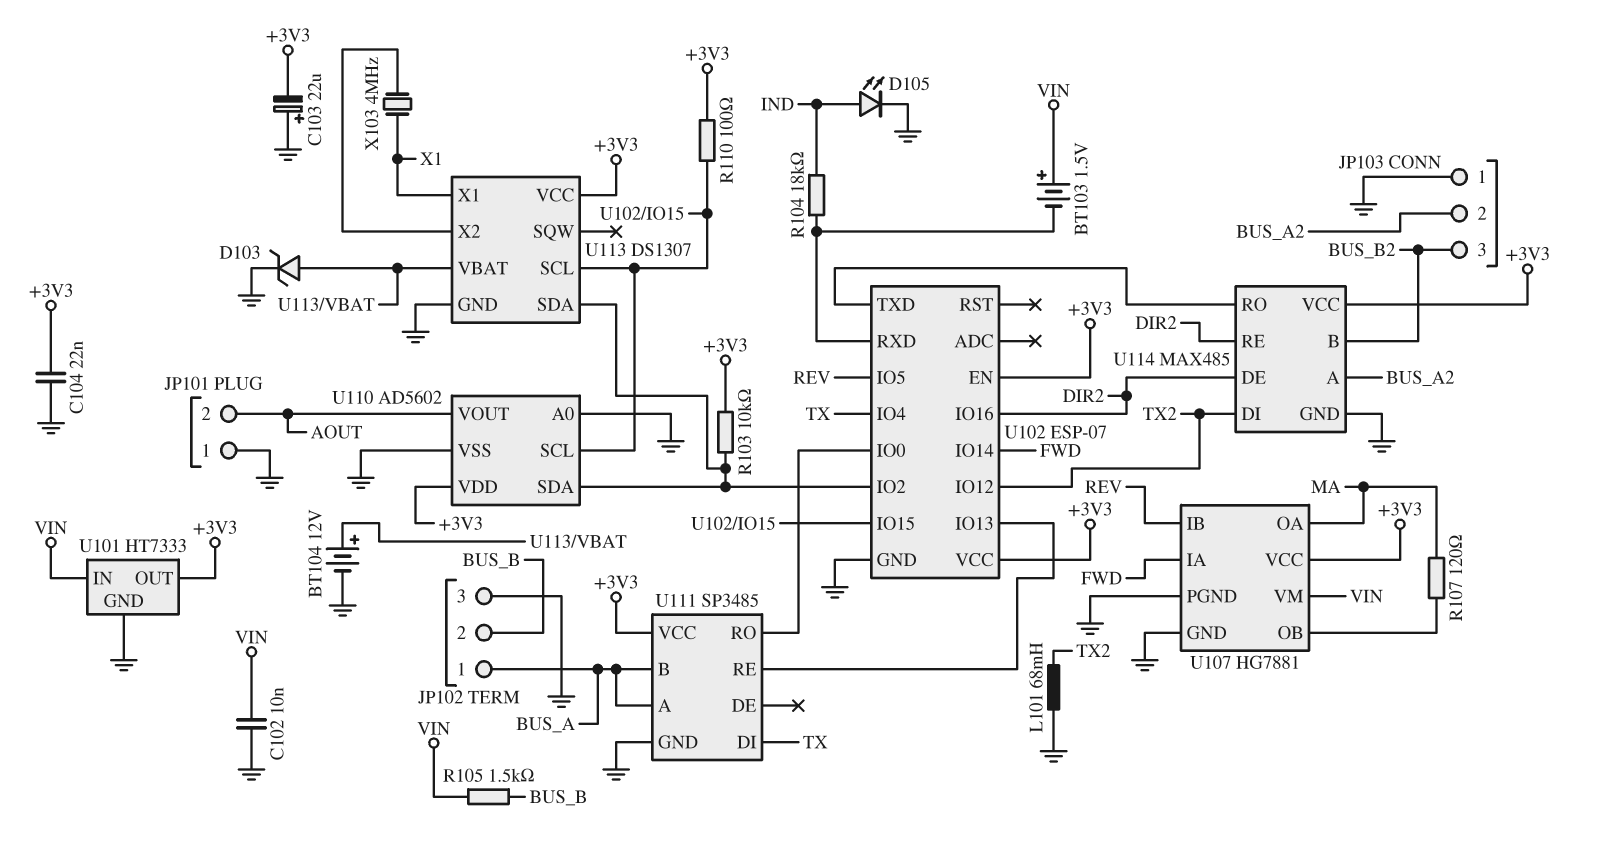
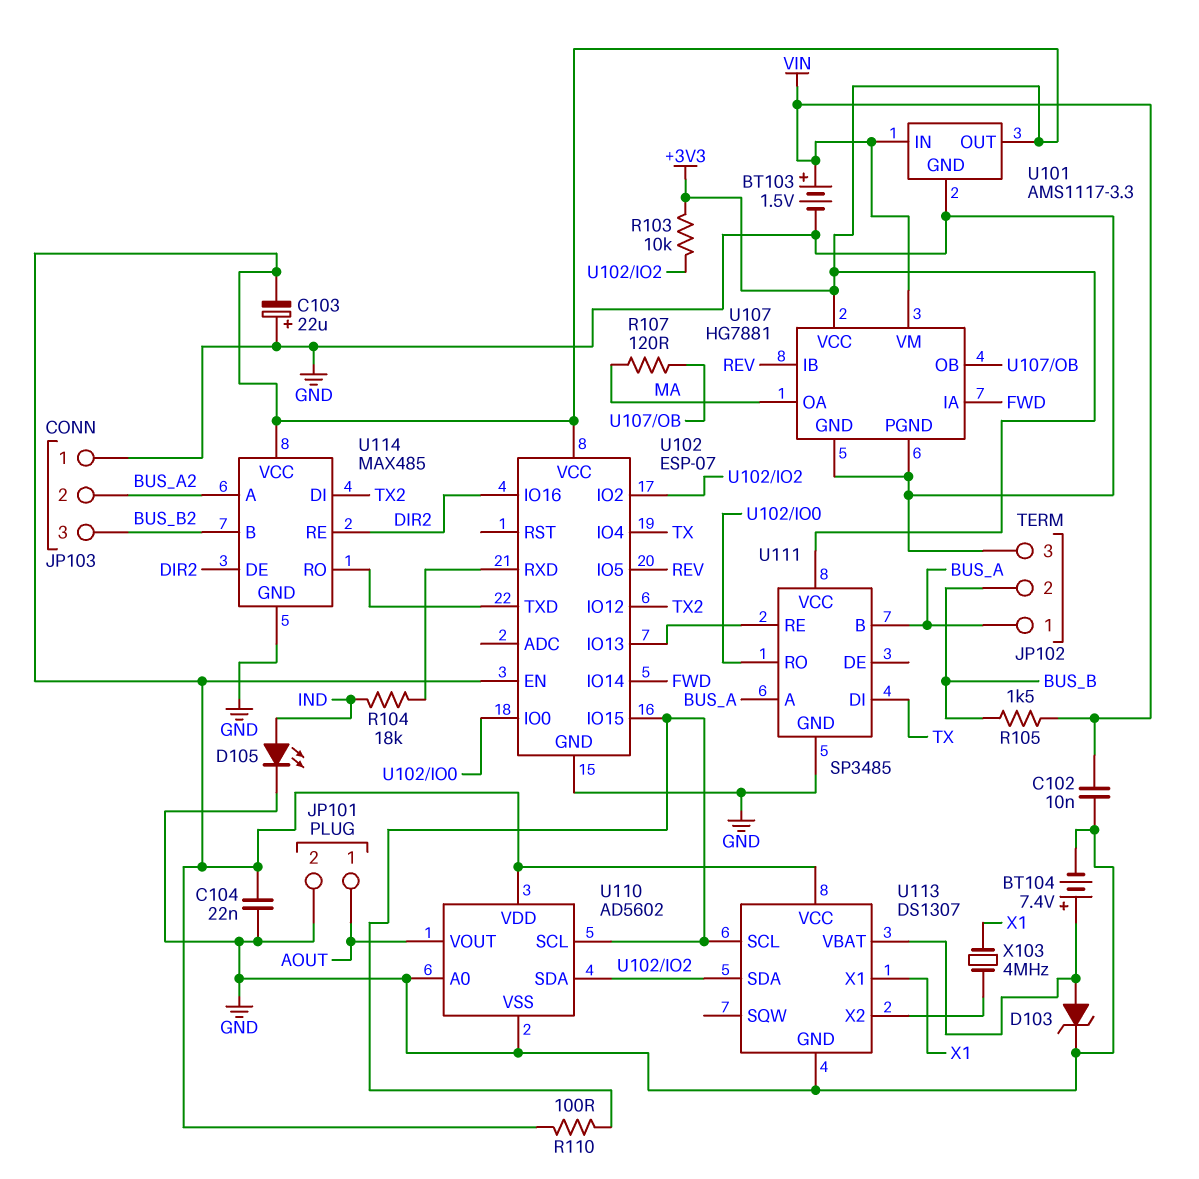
BT103: 1.5V (plus VIN, minus U102/RXD) -> 1.5V (plus VIN, minus GND)
BT104: 12V (plus U113/VBAT, minus GND) -> 7.4V (plus U113/VBAT, minus GND)
JP101 pin 1: GND -> AOUT
JP101 pin 2: AOUT -> GND
L101: 68mH (GND, TX2) -> none
U101: HT7333 -> AMS1117-3.3

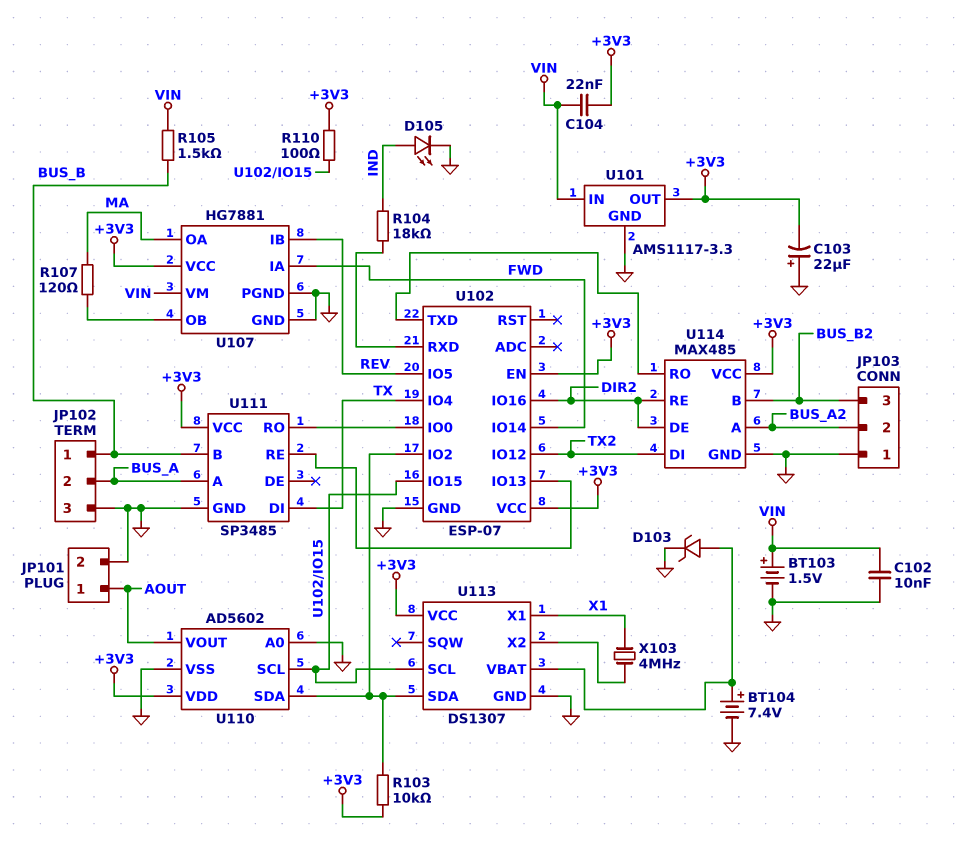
C104: 22nF (+3V3, GND) -> 22nF (+3V3, VIN)
JP102 pin 1: BUS_A -> BUS_B
JP102 pin 2: BUS_B -> BUS_A
U111 pin B: BUS_A -> BUS_B

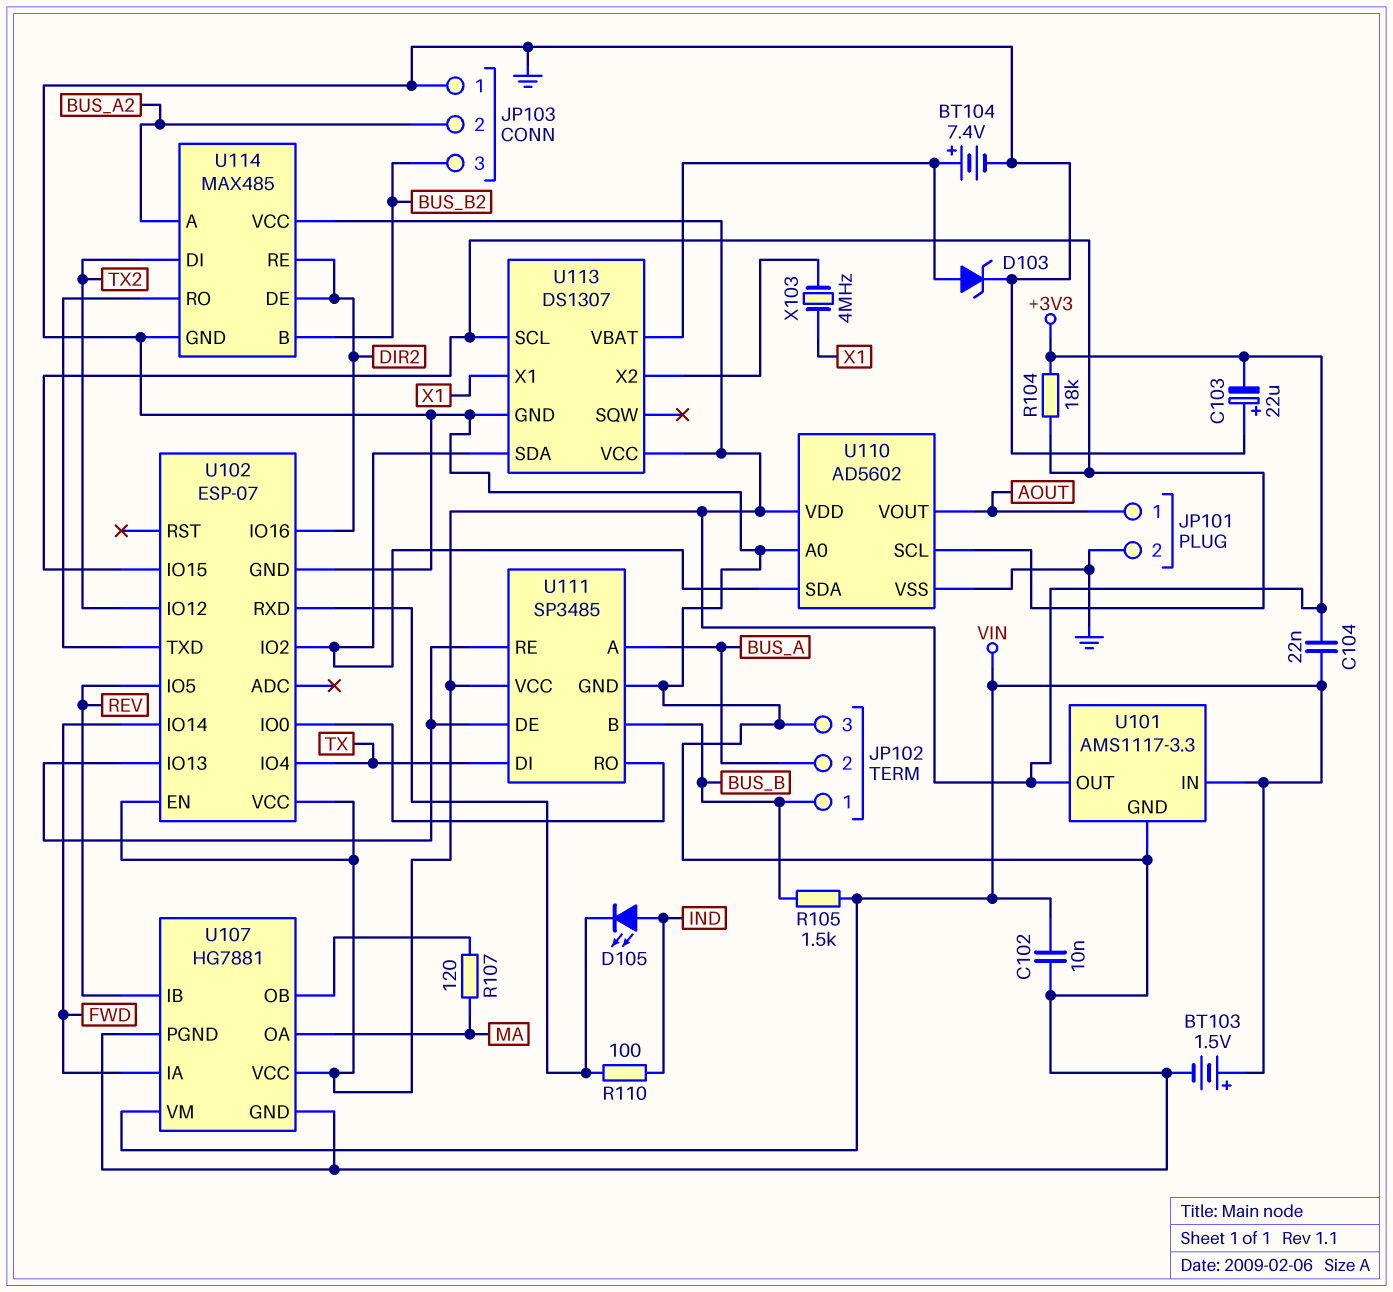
D105: LED (A IND, K GND) -> LED (A IND, K U102/RXD)
R103: 10k (+3V3, U102/IO2) -> none
R104: 18k (IND, U102/RXD) -> 18k (+3V3, U102/IO15)
R110: 100 (+3V3, U102/IO15) -> 100 (IND, U102/RXD)
U111 pin DE: none -> U102/IO13

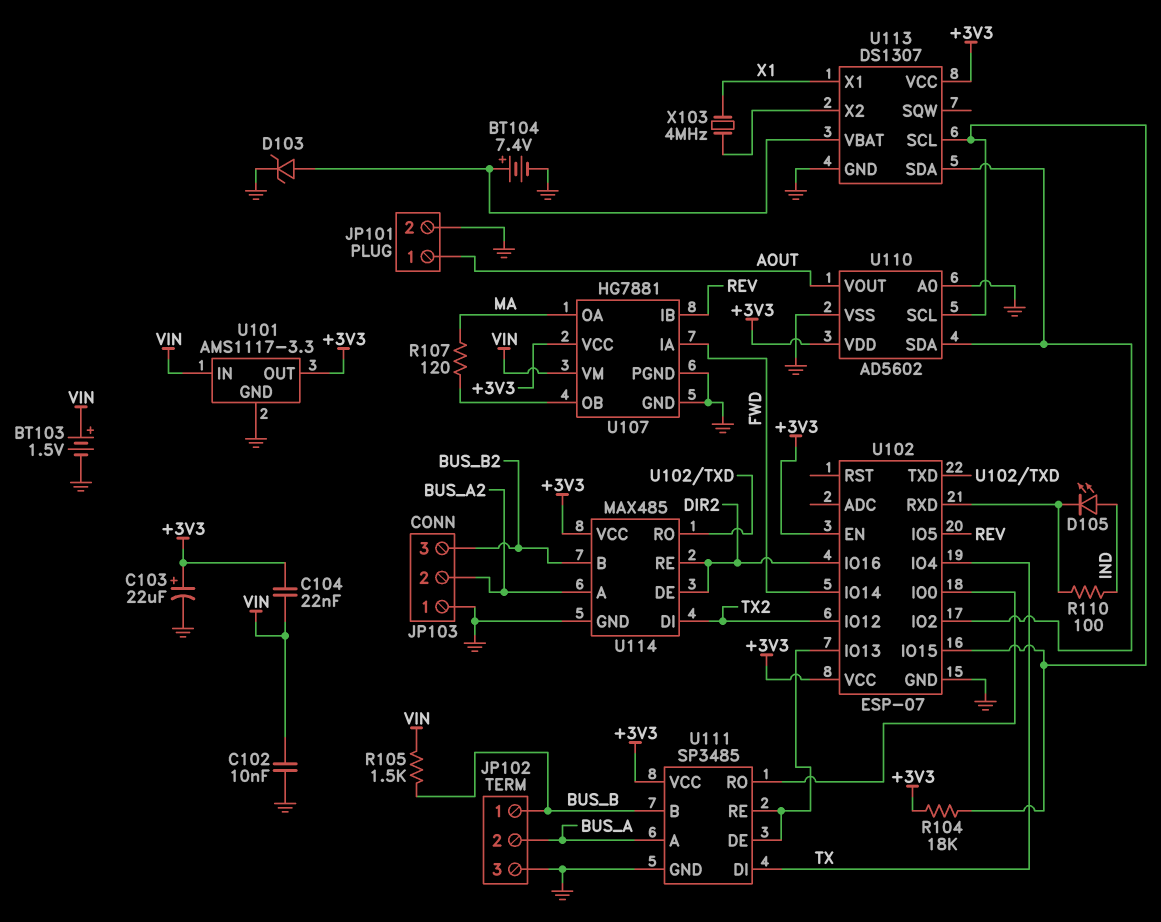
C103: 22uF (plus GND, minus +3V3) -> 22uF (plus +3V3, minus GND)

